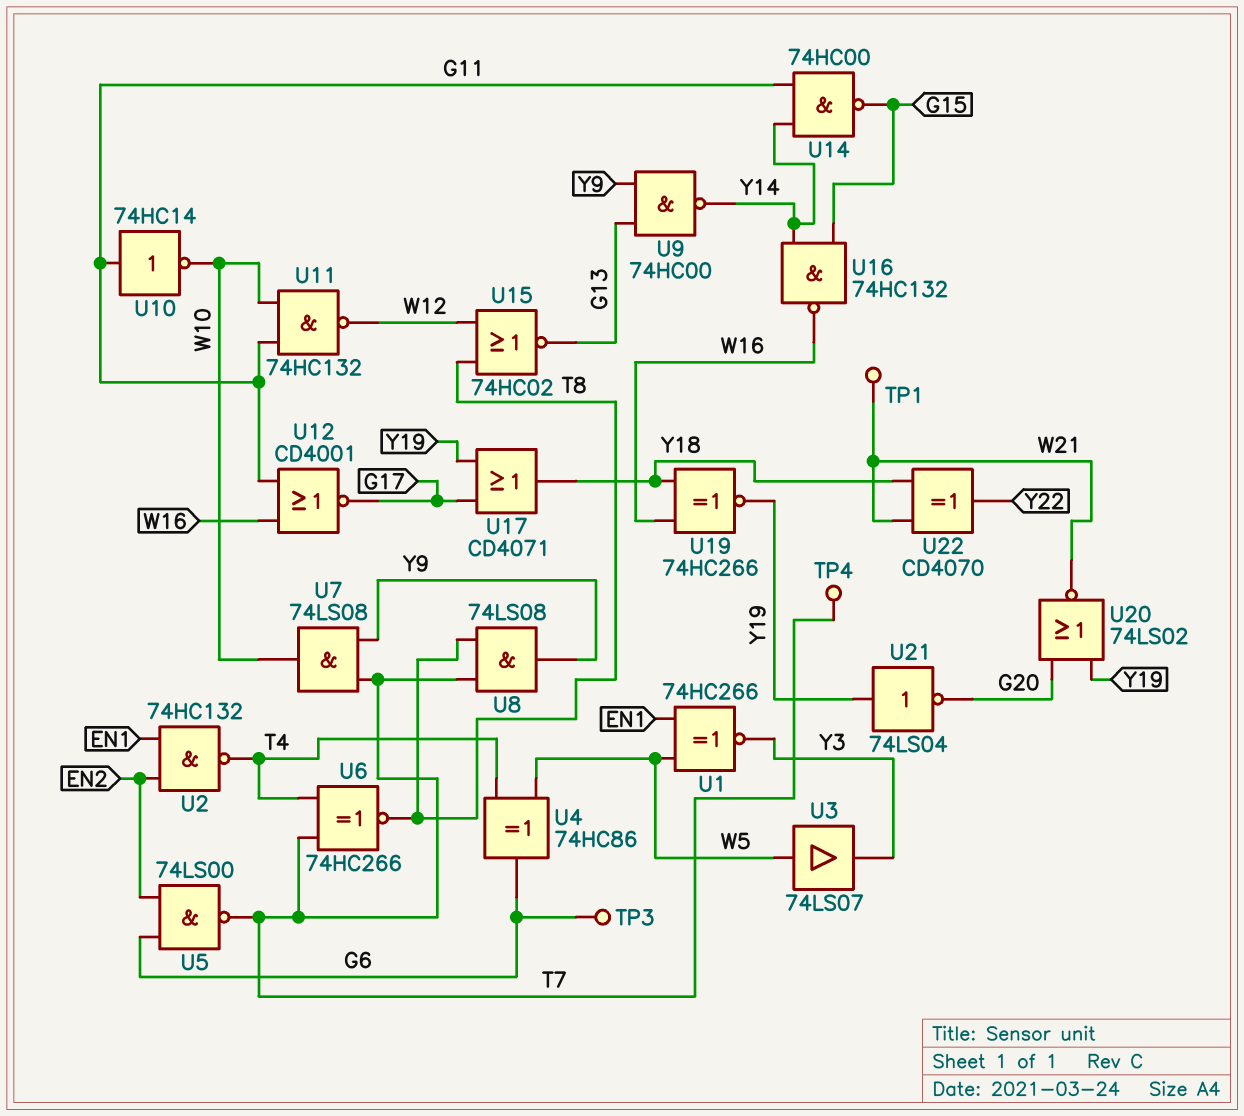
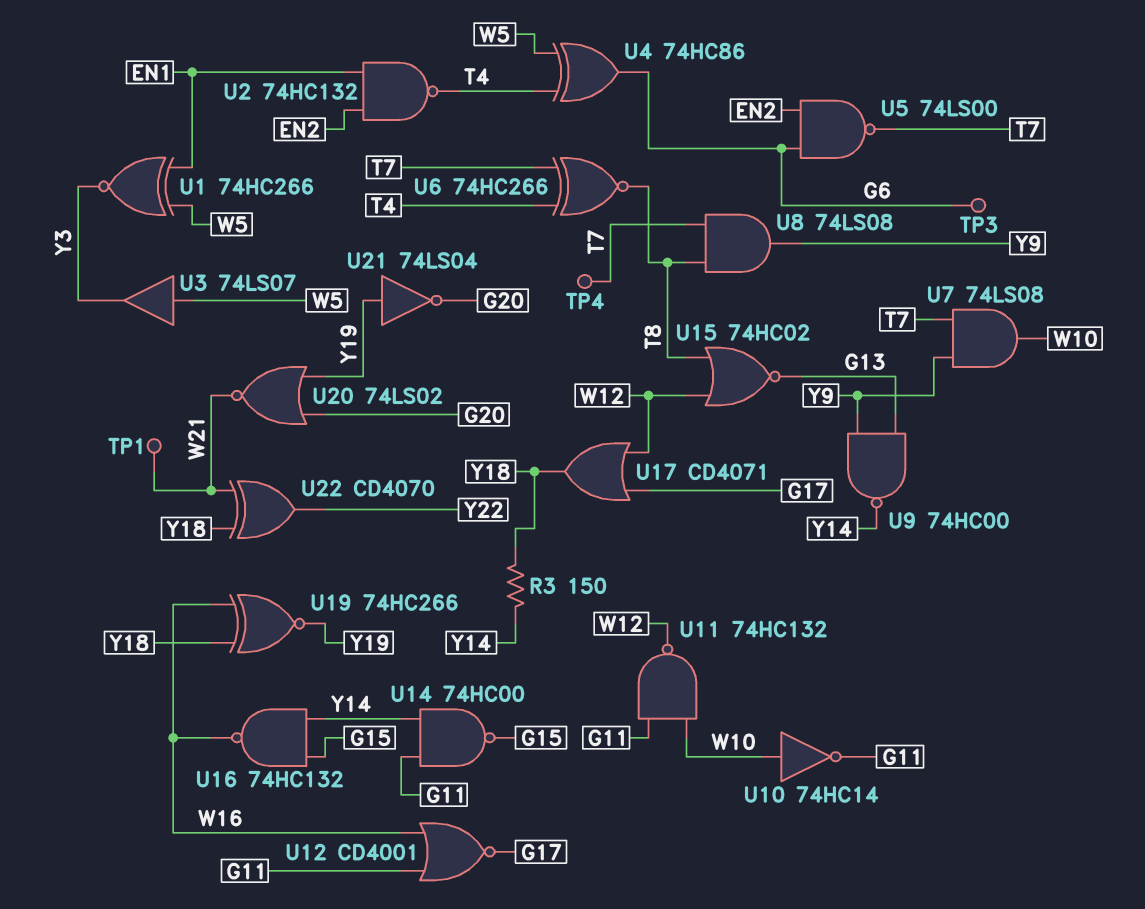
R3: none -> 150 (Y14, Y18)
U10: NOT 74HC14 (in G11, out W10) -> NOT 74HC14 (in W10, out G11)
U17: OR CD4071 (in G17, in Y19, out Y18) -> OR CD4071 (in G17, in W12, out Y18)

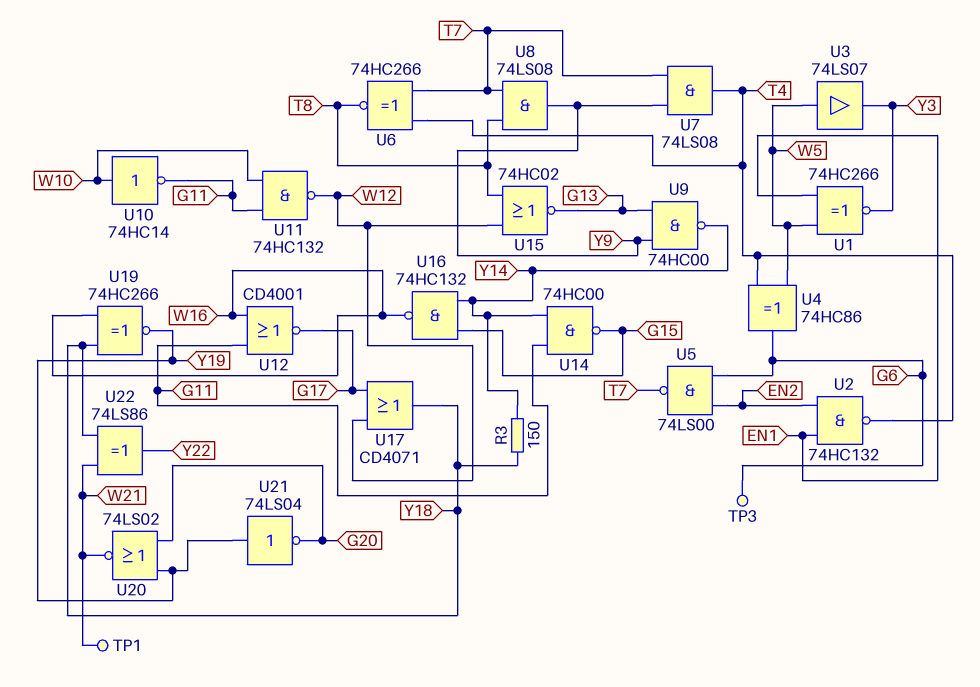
TP4: test point (T7) -> none
U7: AND 74LS08 (in T7, in Y9, out W10) -> AND 74LS08 (in T7, in Y9, out T4)
U22: XOR CD4070 (in W21, in Y18, out Y22) -> XOR 74LS86 (in W21, in Y18, out Y22)

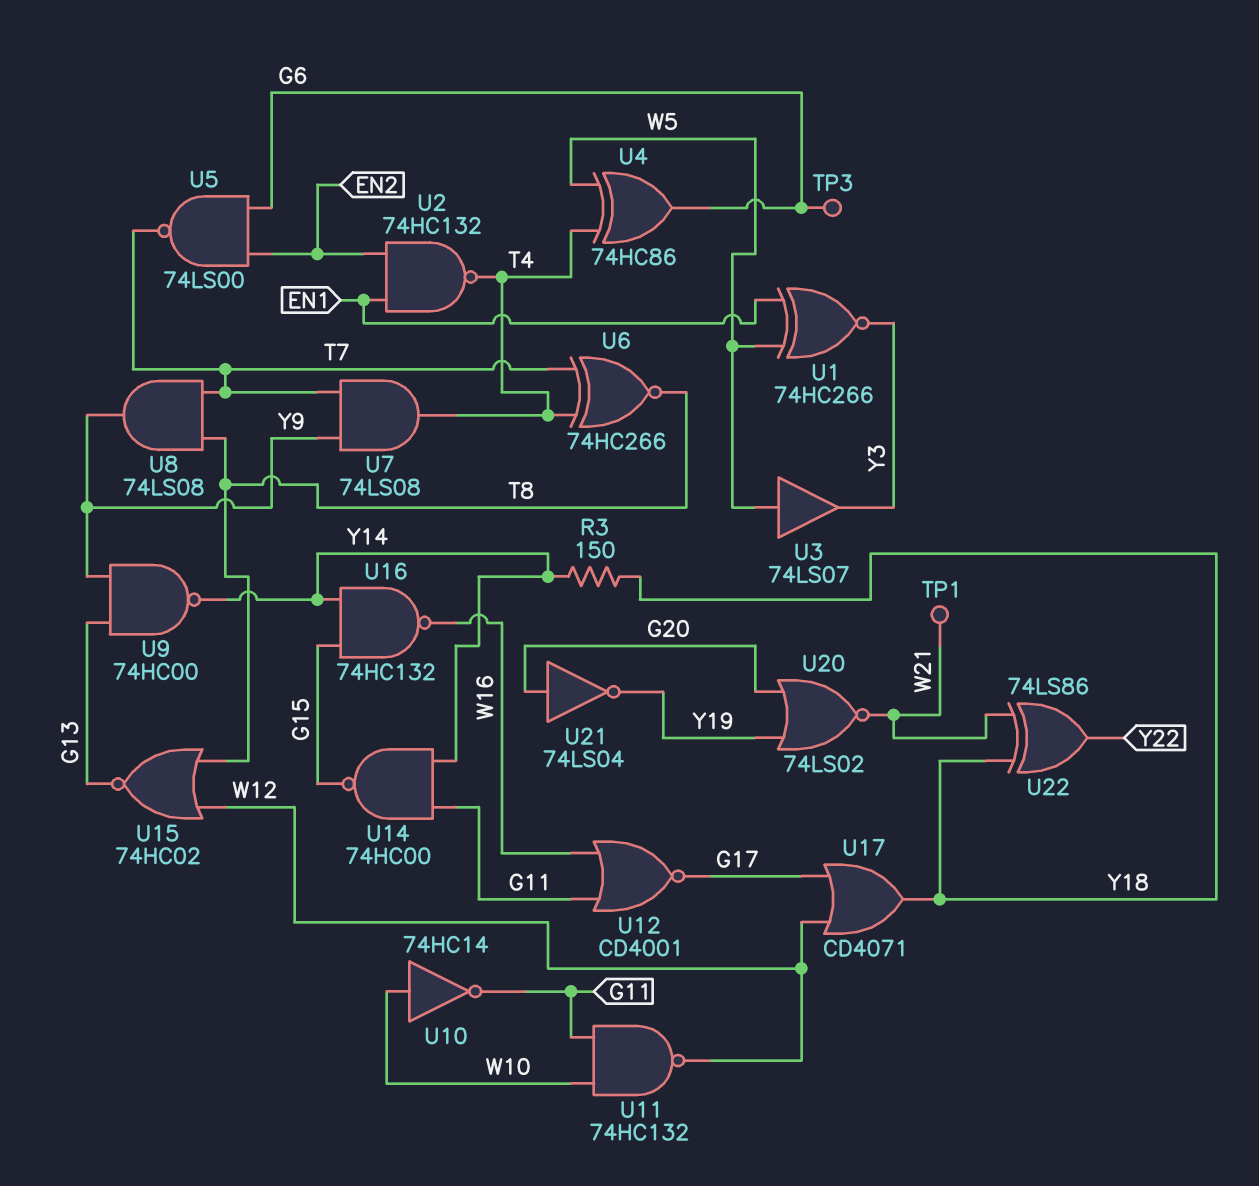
U19: XNOR 74HC266 (in W16, in Y18, out Y19) -> none
U21: NOT 74LS04 (in Y19, out G20) -> NOT 74LS04 (in G20, out Y19)

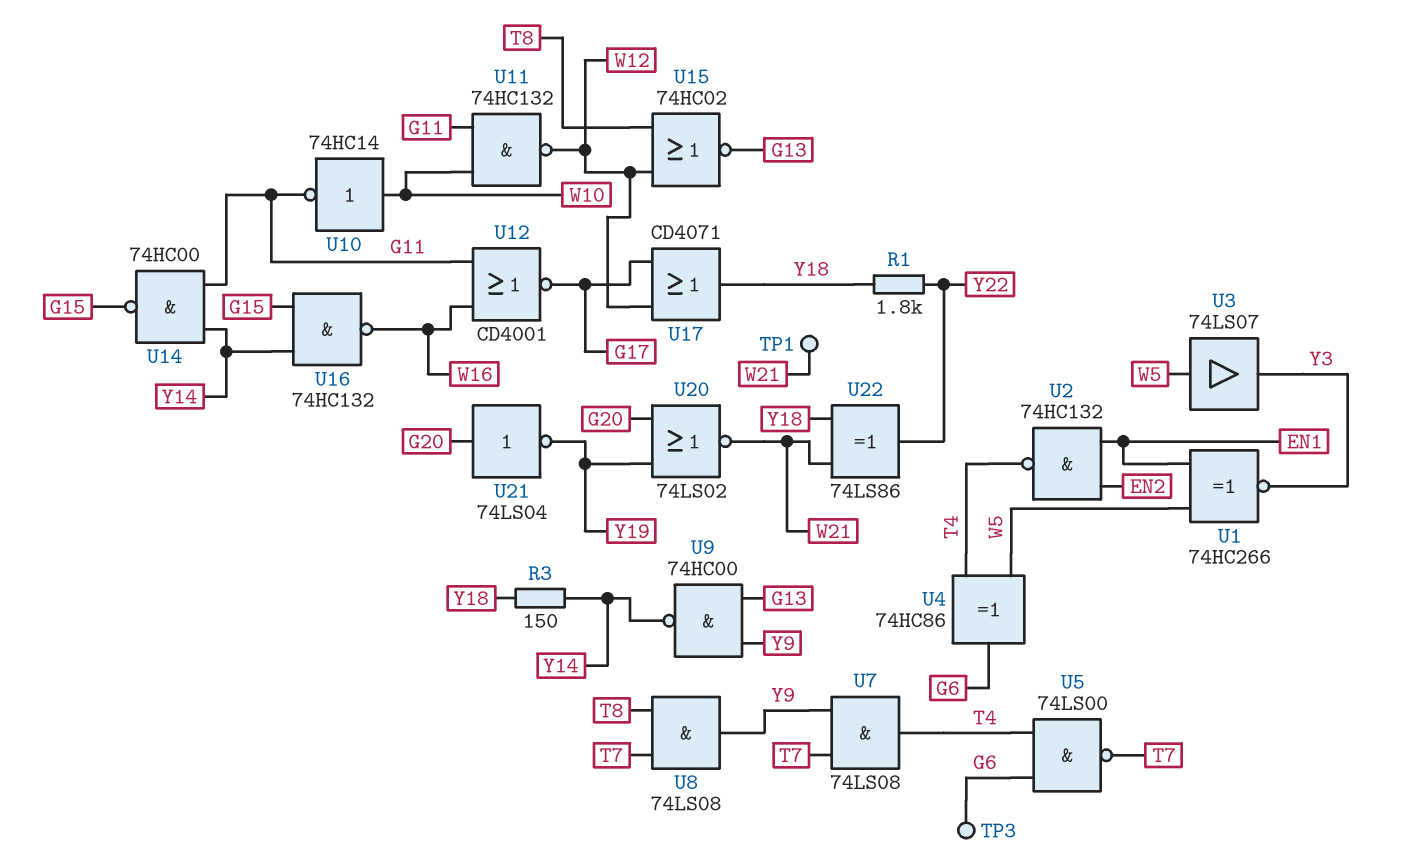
R1: none -> 1.8k (Y18, Y22)
U5: NAND 74LS00 (in EN2, in G6, out T7) -> NAND 74LS00 (in G6, in T4, out T7)
U6: XNOR 74HC266 (in T4, in T7, out T8) -> none

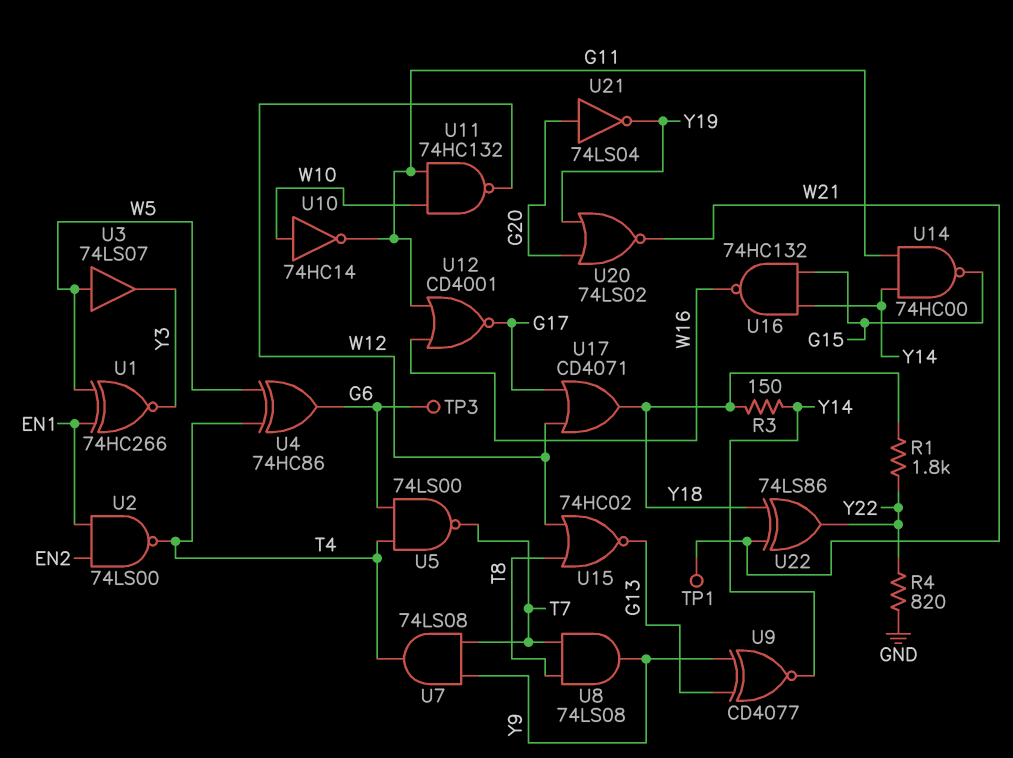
R4: none -> 820 (GND, Y22)
U2: NAND 74HC132 (in EN1, in EN2, out T4) -> NAND 74LS00 (in EN1, in EN2, out T4)
U9: NAND 74HC00 (in G13, in Y9, out Y14) -> XNOR CD4077 (in G13, in Y9, out Y14)

